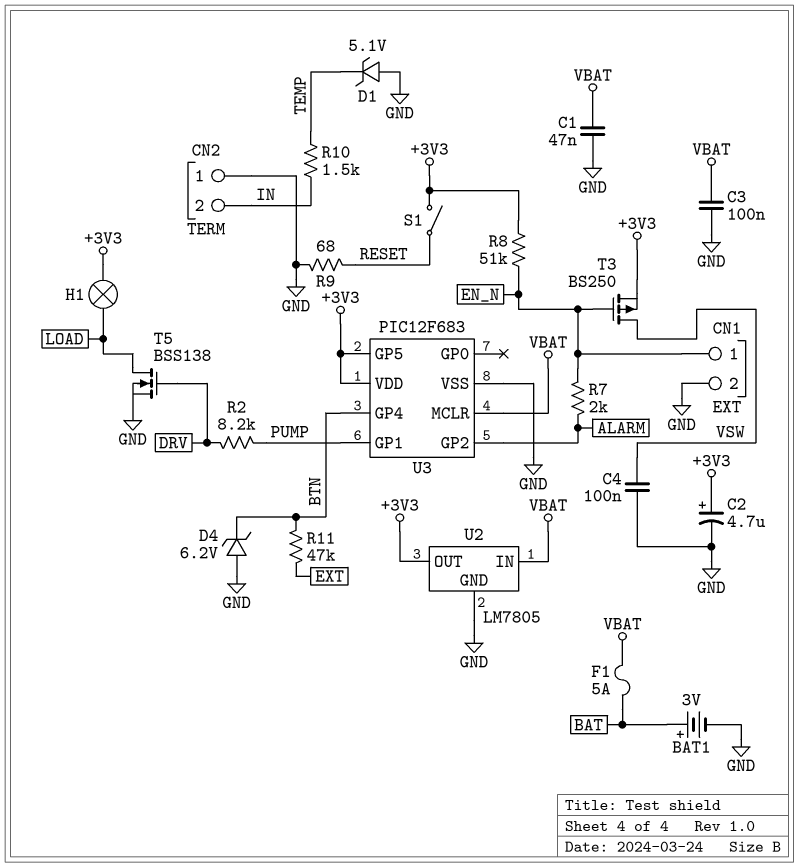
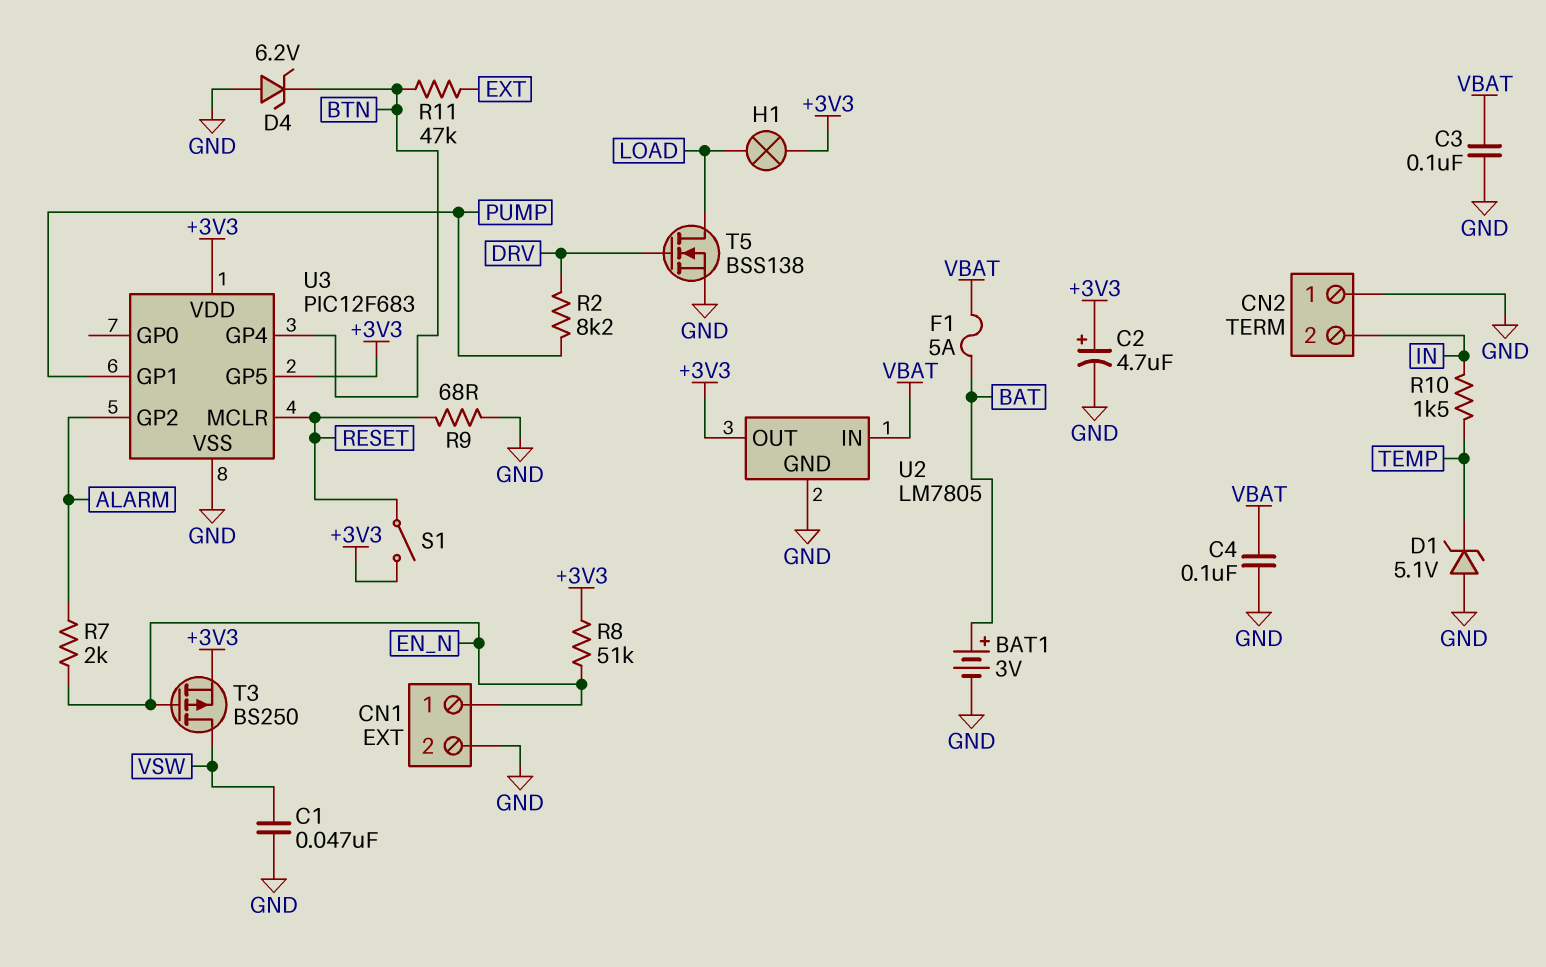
C1: 47nF (GND, VBAT) -> 47nF (GND, VSW)
C4: 100nF (GND, VSW) -> 100nF (GND, VBAT)
U3 pin MCLR: VBAT -> RESET

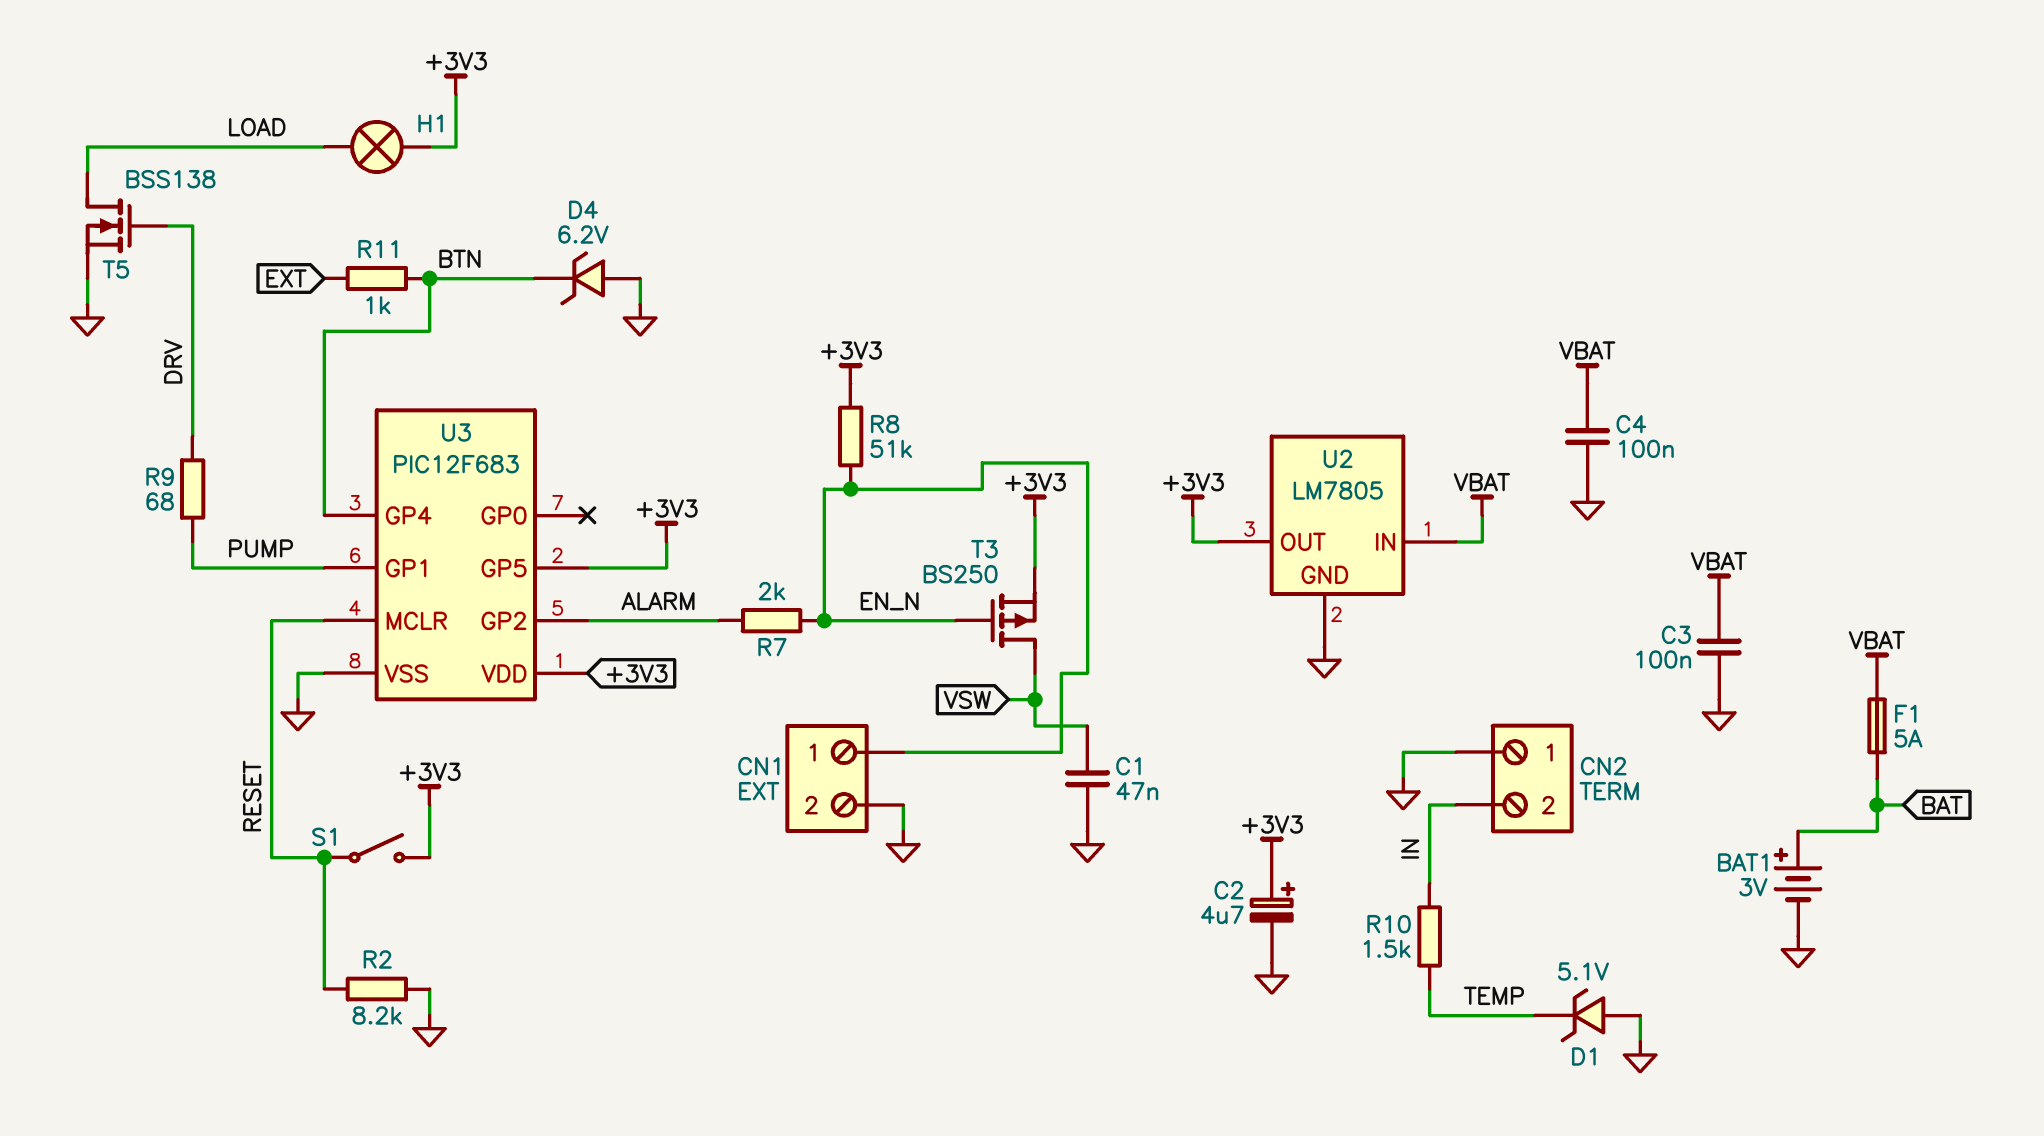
R2: 8.2k (DRV, PUMP) -> 8.2k (GND, RESET)
R9: 68 (GND, RESET) -> 68 (DRV, PUMP)
R11: 47k (BTN, EXT) -> 1k (BTN, EXT)

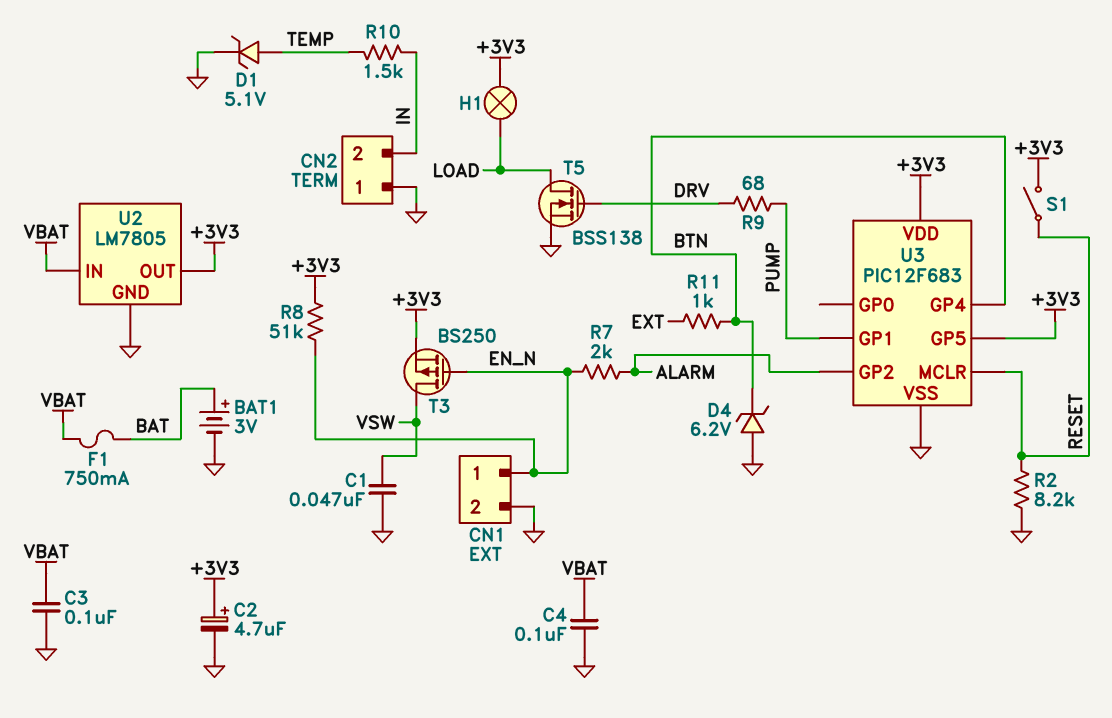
D1: zener 5.1V (A GND, K TEMP) -> zener 5.1V (A TEMP, K GND)
F1: 5A (BAT, VBAT) -> 750mA (BAT, VBAT)

